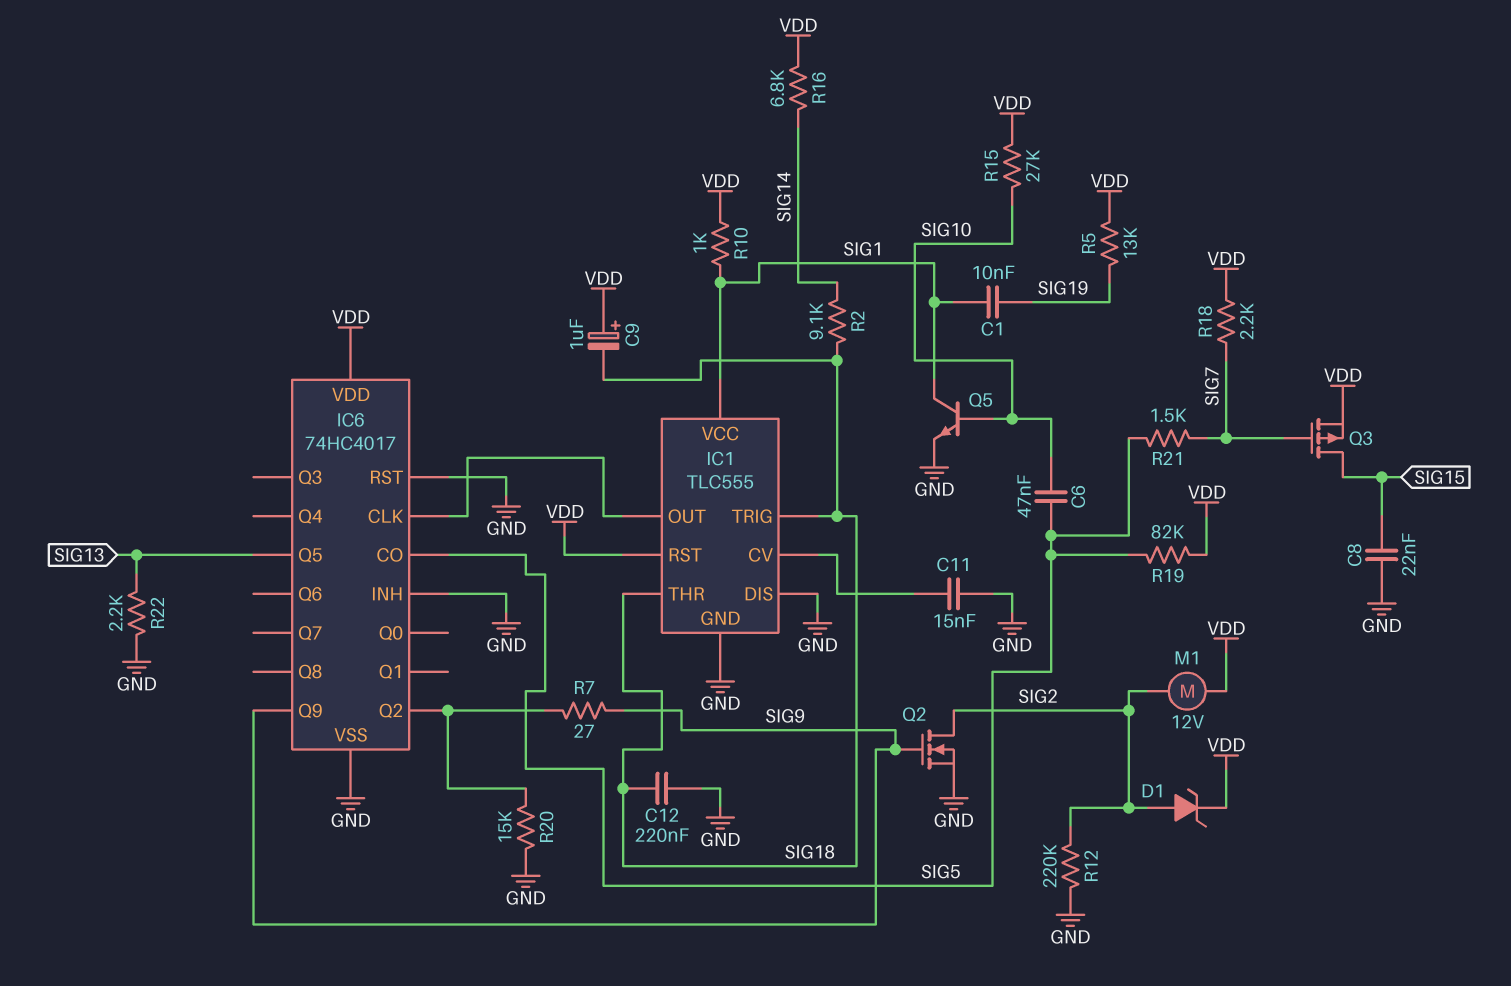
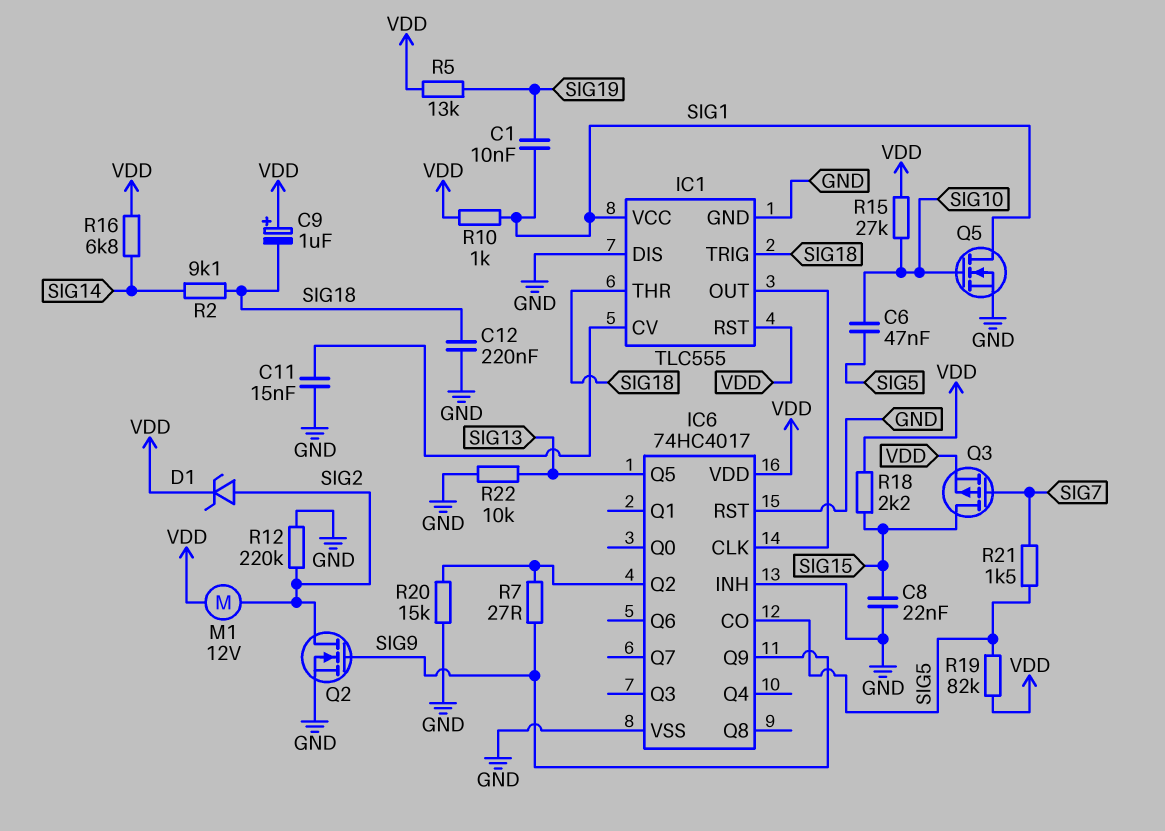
Q5: NPN (B SIG10, C SIG1, E GND) -> NMOS (G SIG10, D SIG1, S GND)
R18: 2.2k (SIG7, VDD) -> 2.2k (SIG15, VDD)
R22: 2.2k (GND, SIG13) -> 10k (GND, SIG13)

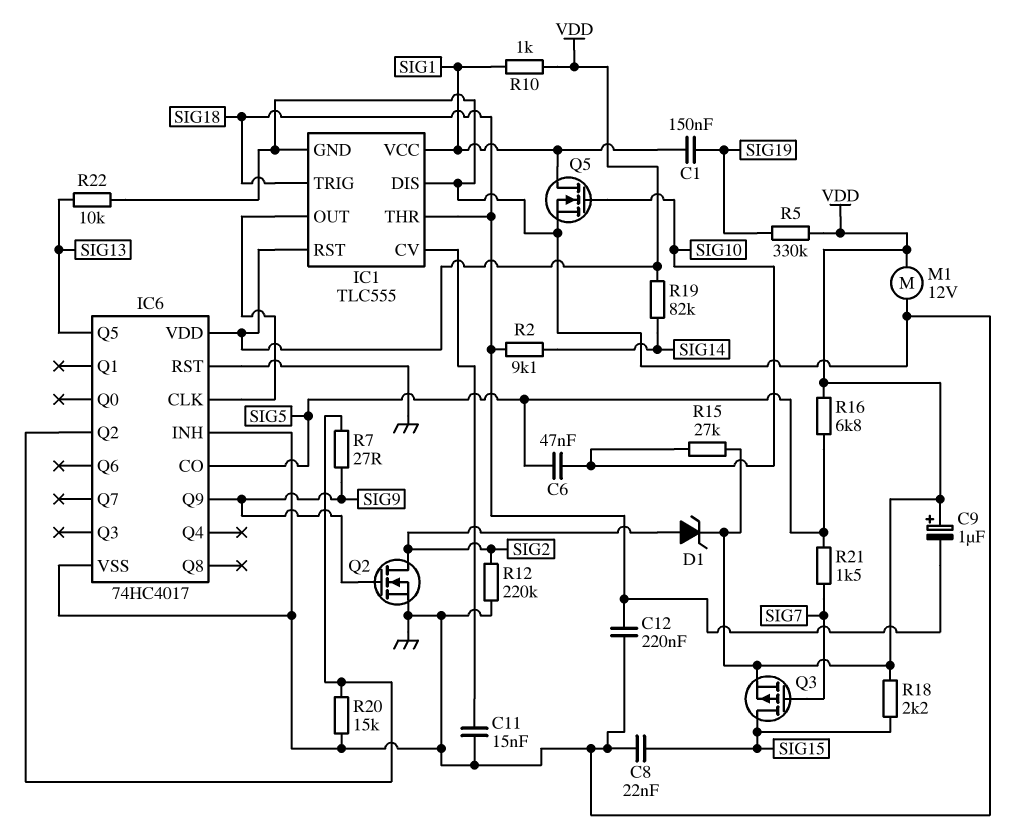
C1: 10nF (SIG1, SIG19) -> 150nF (SIG1, SIG19)
M1: motor 12V (SIG2, VDD) -> motor 12V (GND, VDD)
R5: 13k (SIG19, VDD) -> 330k (SIG19, VDD)
R16: 6.8k (SIG14, VDD) -> 6.8k (SIG5, VDD)
R19: 82k (SIG5, VDD) -> 82k (SIG14, VDD)

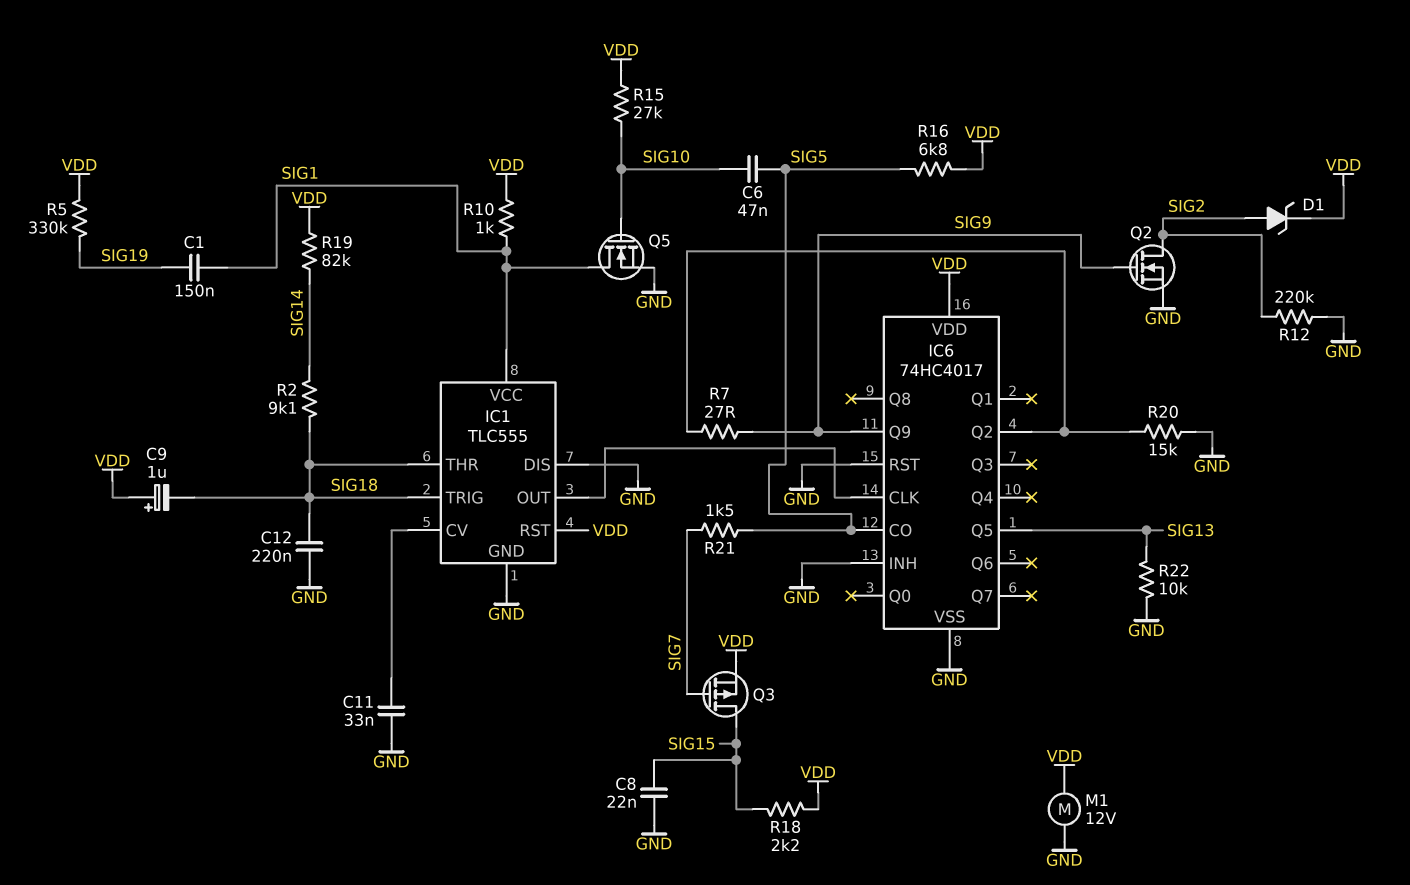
C11: 15nF (GND, IC1/CV) -> 33nF (GND, IC1/CV)

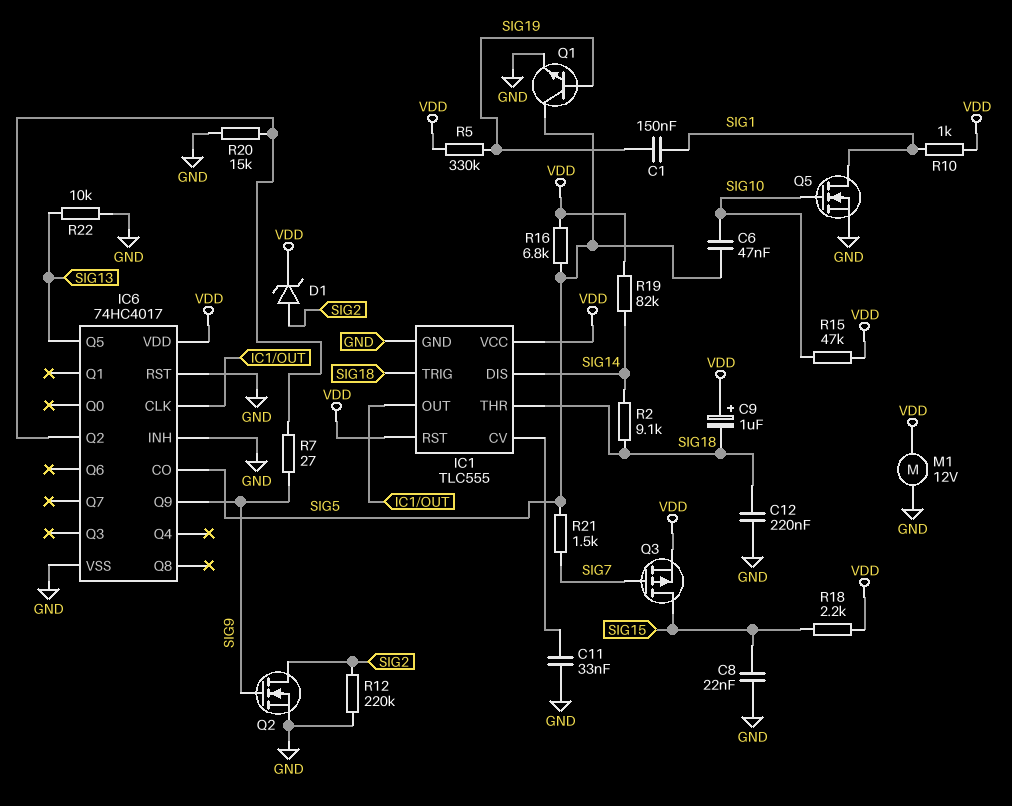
IC1 pin DIS: GND -> SIG14
IC1 pin VCC: SIG1 -> VDD
Q1: none -> NPN (B SIG19, C SIG5, E GND)
R15: 27k (SIG10, VDD) -> 47k (SIG10, VDD)

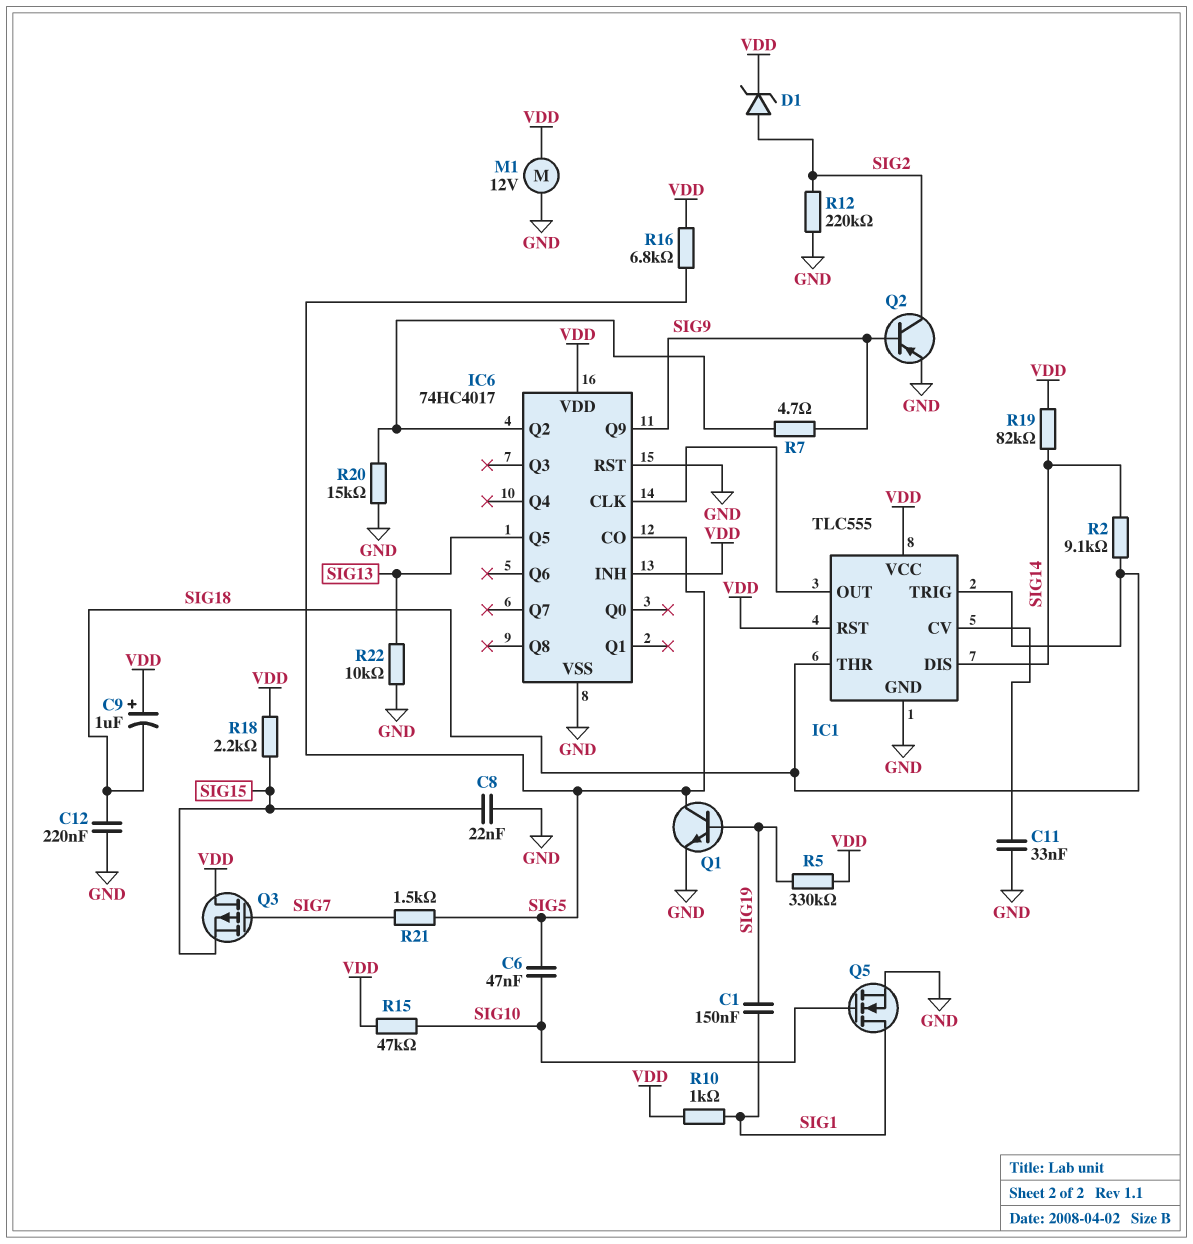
IC6 pin INH: GND -> VDD
Q2: NMOS (G SIG9, D SIG2, S GND) -> PNP (B SIG9, C SIG2, E GND)
Q3: PMOS (G SIG7, D SIG15, S VDD) -> PMOS (G SIG7, D VDD, S SIG15)
R7: 27 (IC6/Q2, SIG9) -> 4.7 (IC6/Q2, SIG9)

